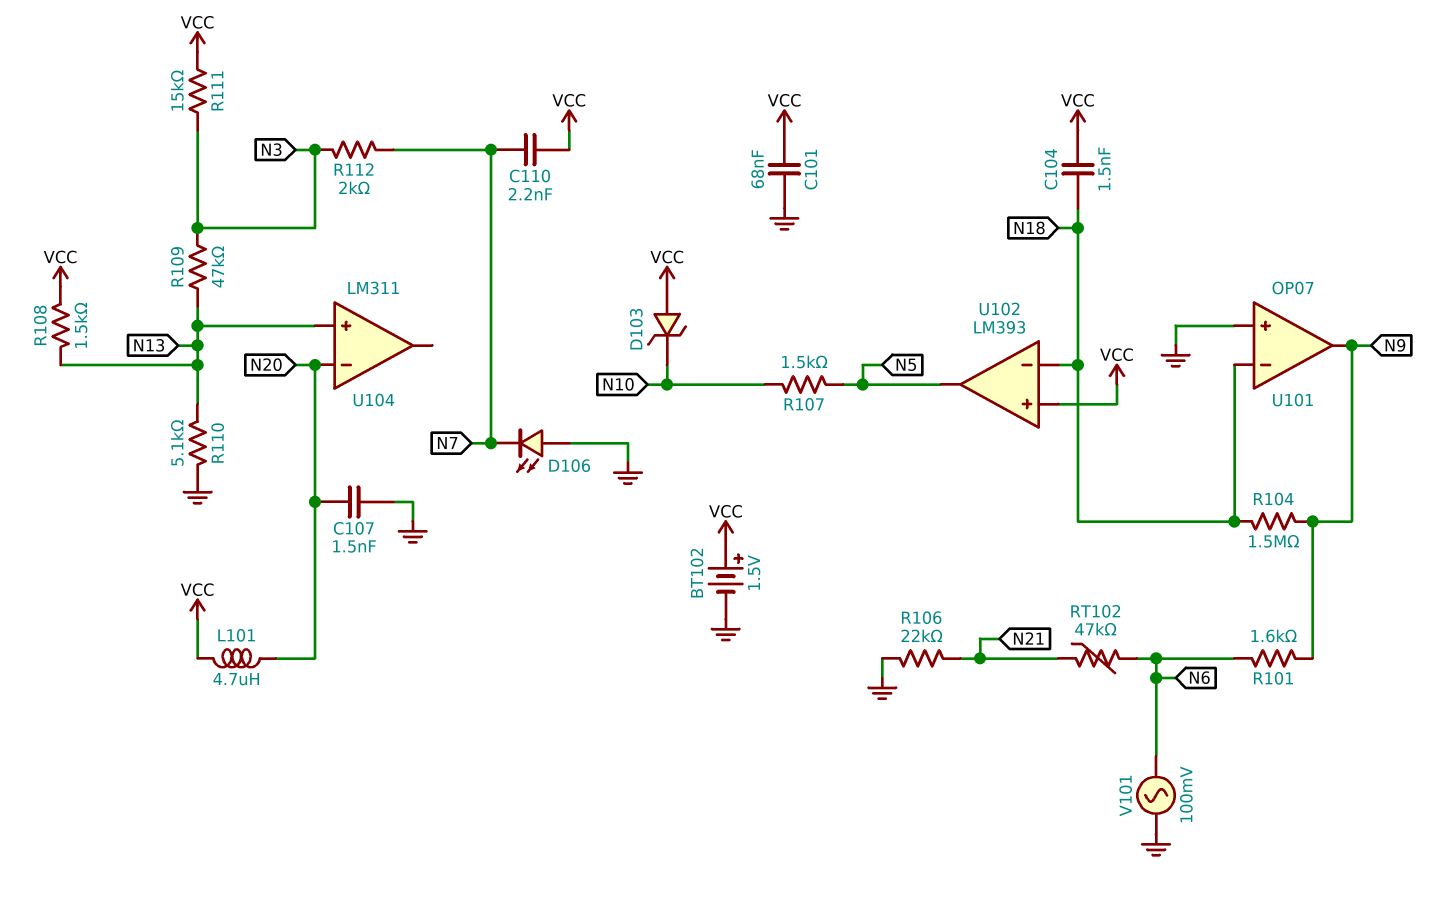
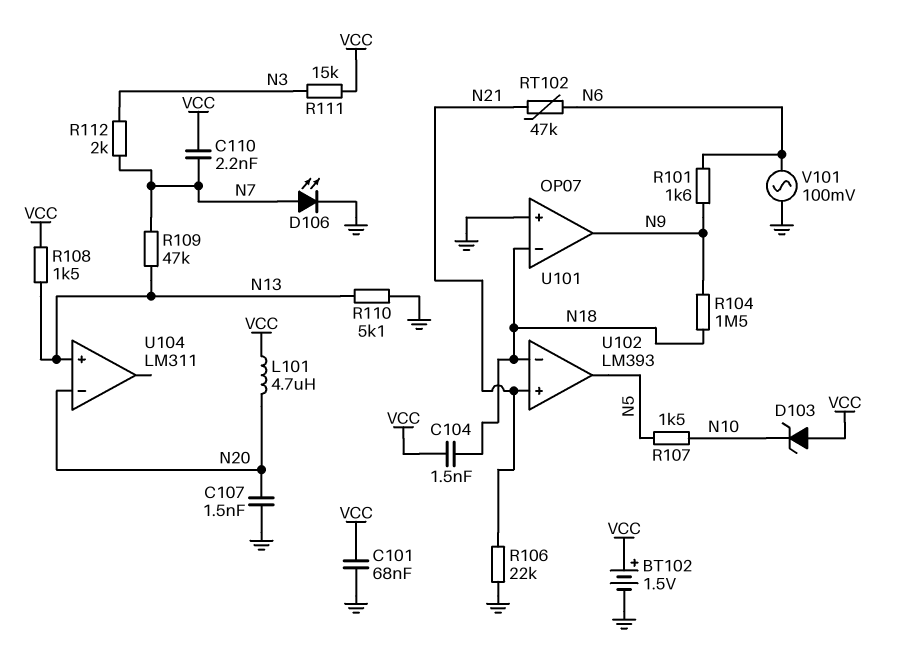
D106: LED (A GND, K N7) -> LED (A N7, K GND)
R109: 47k (N3, N13) -> 47k (N7, N13)
U102 pin in+: VCC -> N21

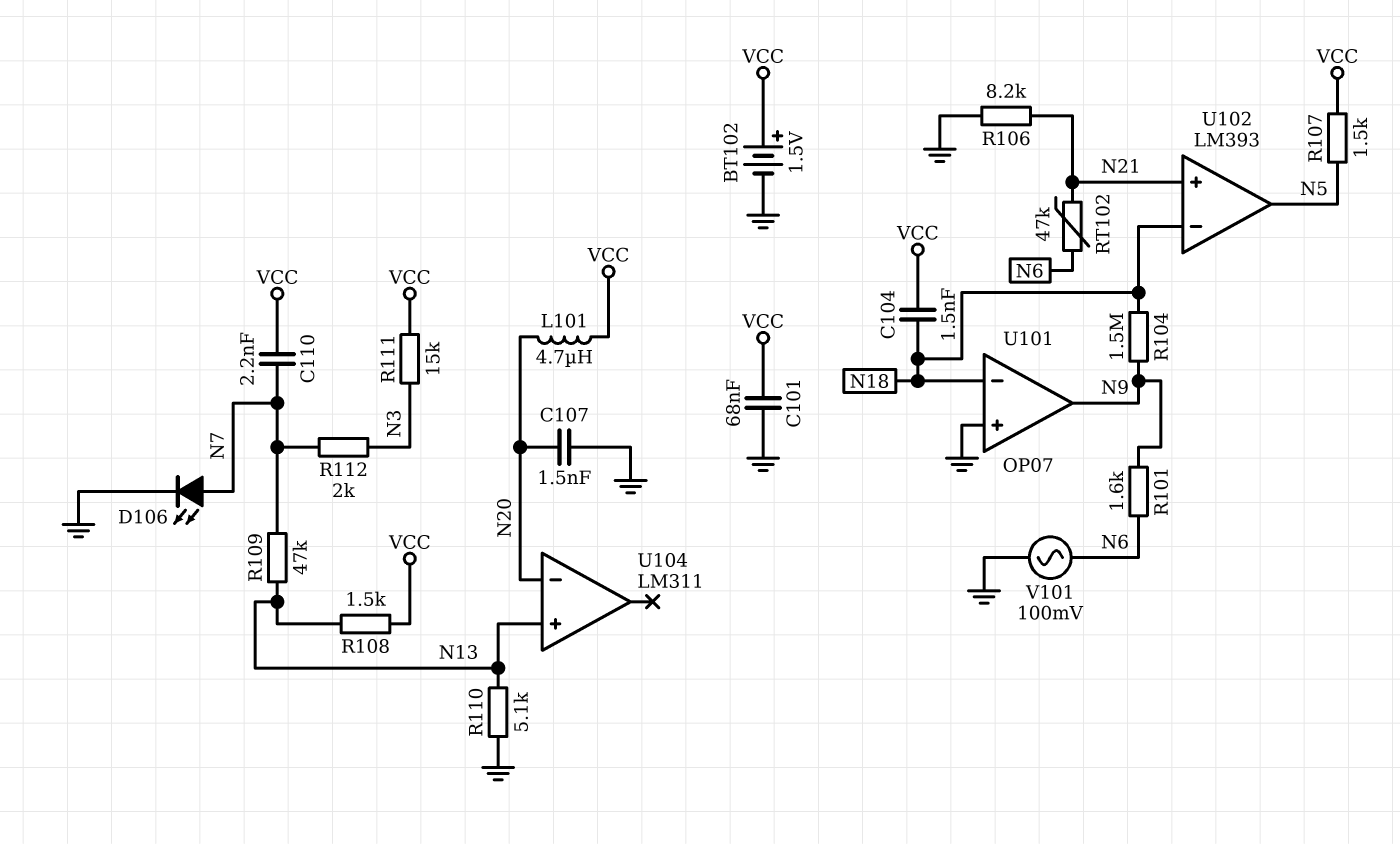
D103: zener (A VCC, K N10) -> none
R106: 22k (GND, N21) -> 8.2k (GND, N21)
R107: 1.5k (N5, N10) -> 1.5k (N5, VCC)

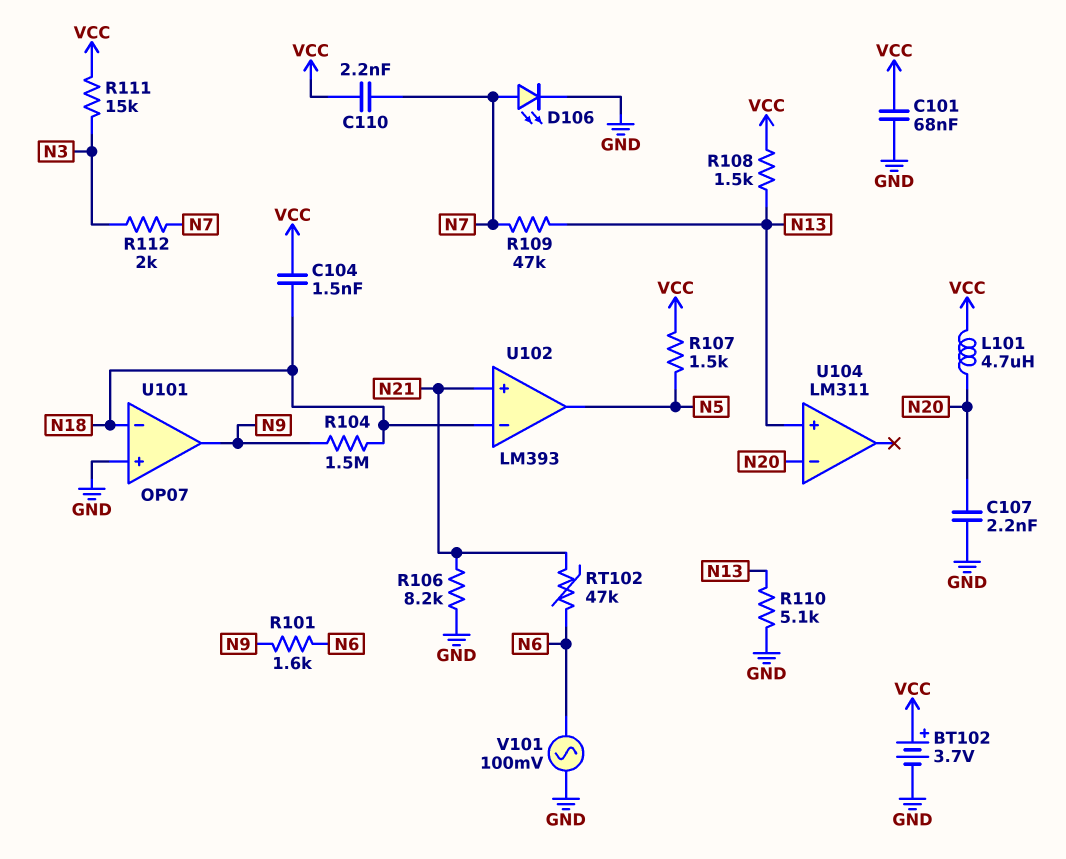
BT102: 1.5V (plus VCC, minus GND) -> 3.7V (plus VCC, minus GND)
C107: 1.5nF (GND, N20) -> 2.2nF (GND, N20)

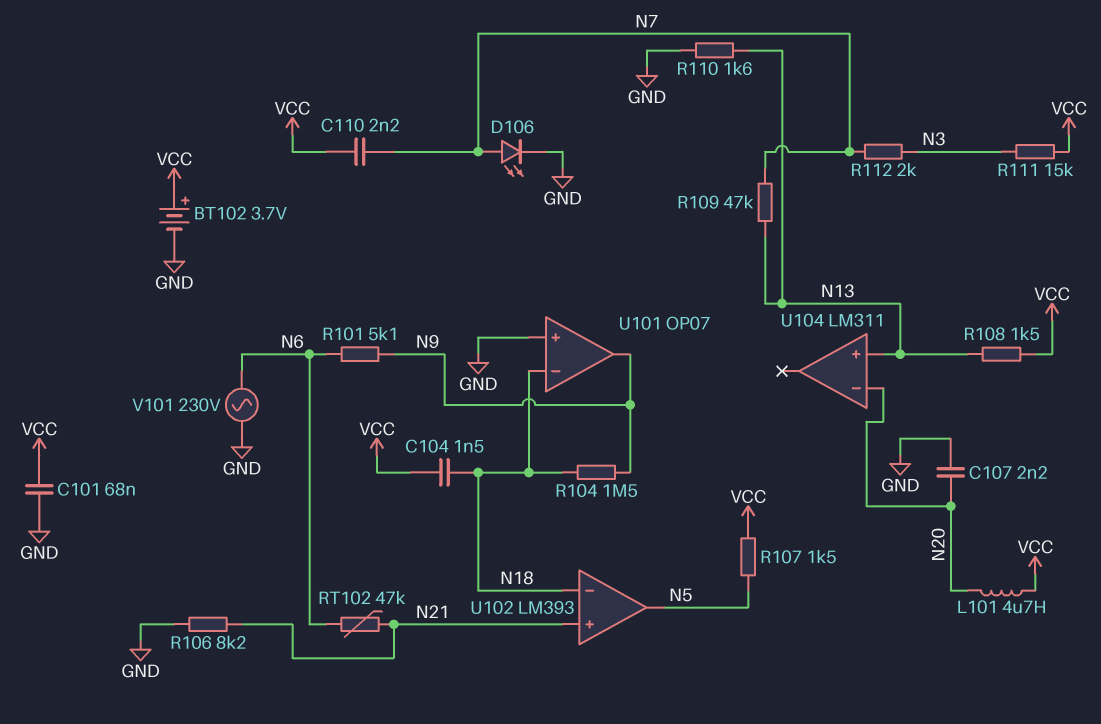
R101: 1.6k (N6, N9) -> 5.1k (N6, N9)
R110: 5.1k (GND, N13) -> 1.6k (GND, N13)
V101: AC 100mV (GND, N6) -> AC 230V (GND, N6)

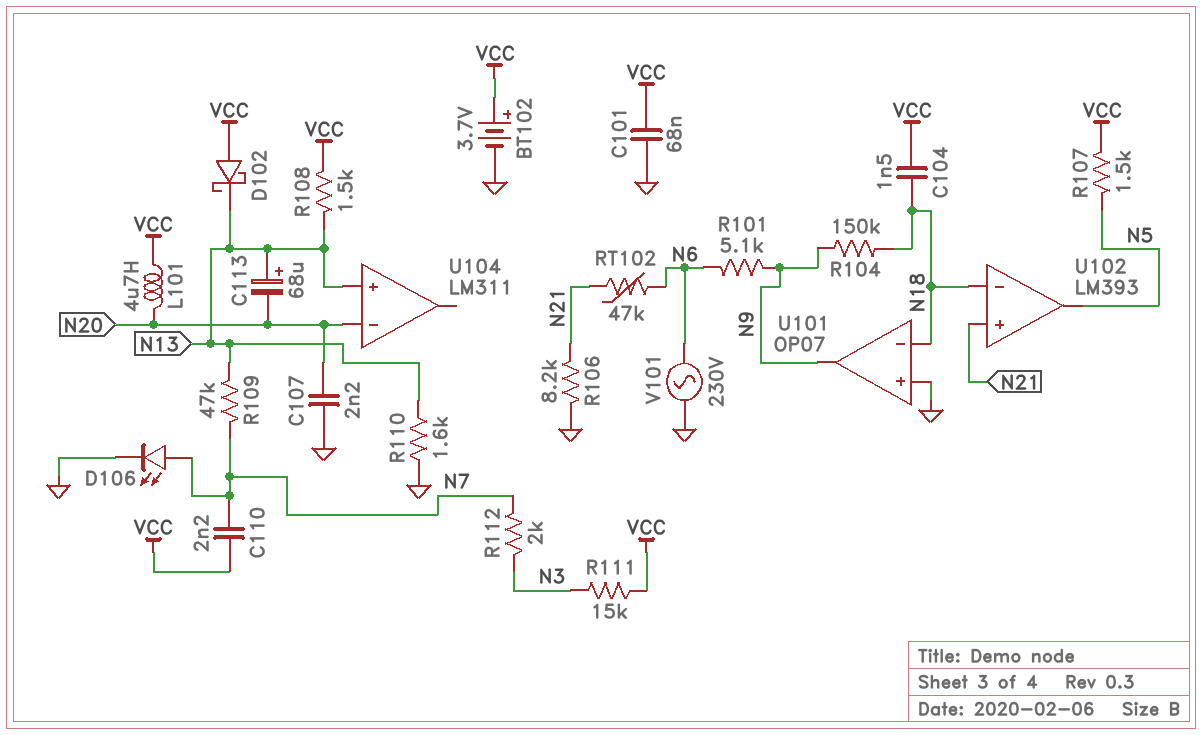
C113: none -> 68uF (plus N13, minus N20)
D102: none -> schottky (A VCC, K N13)
R104: 1.5M (N9, N18) -> 150k (N9, N18)

